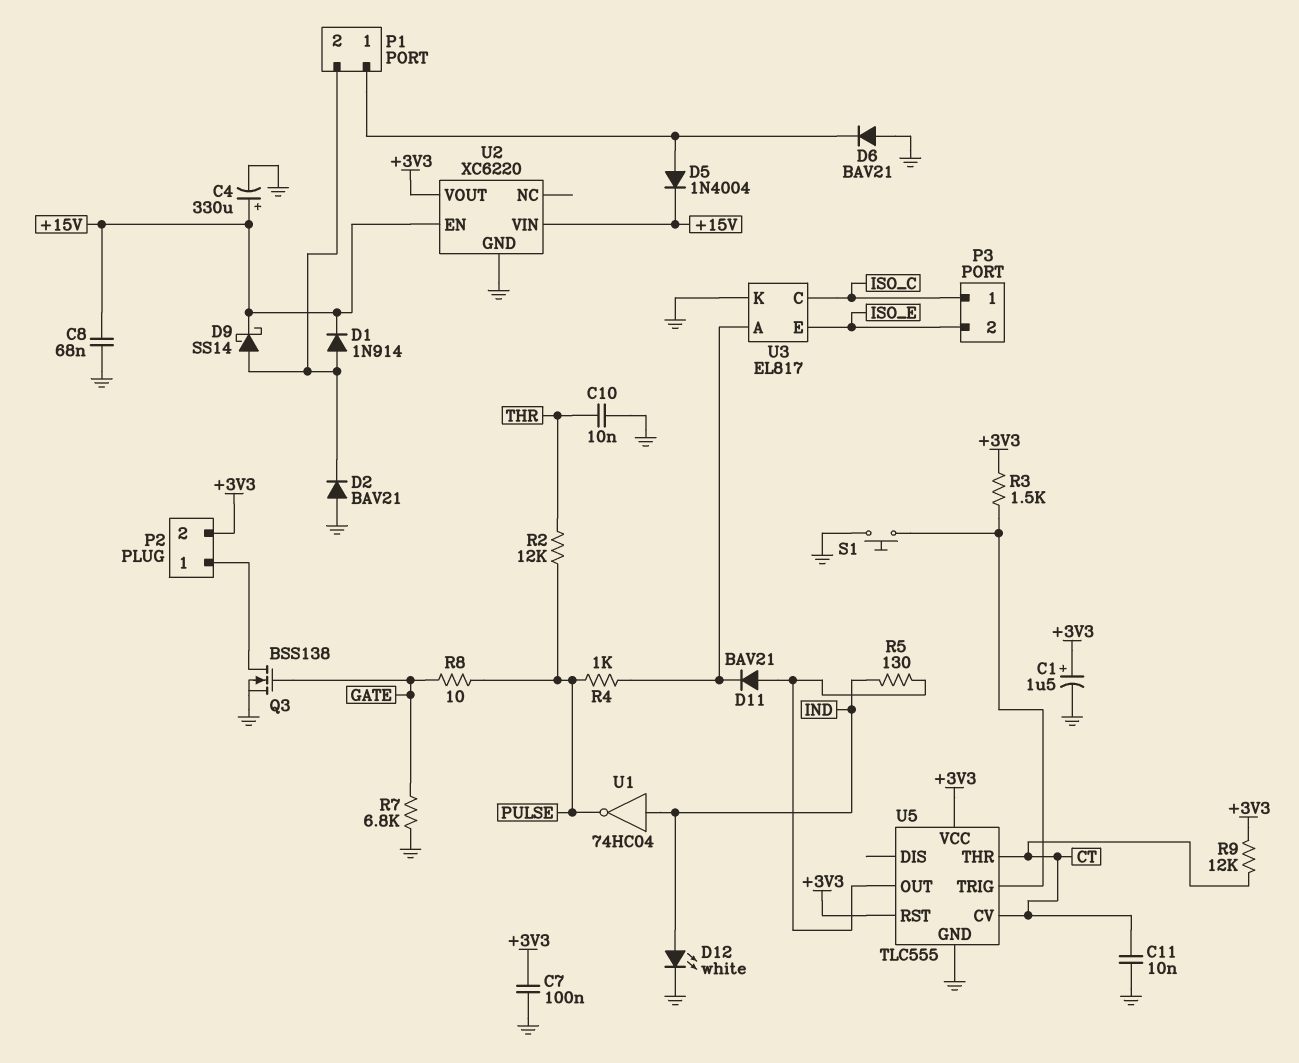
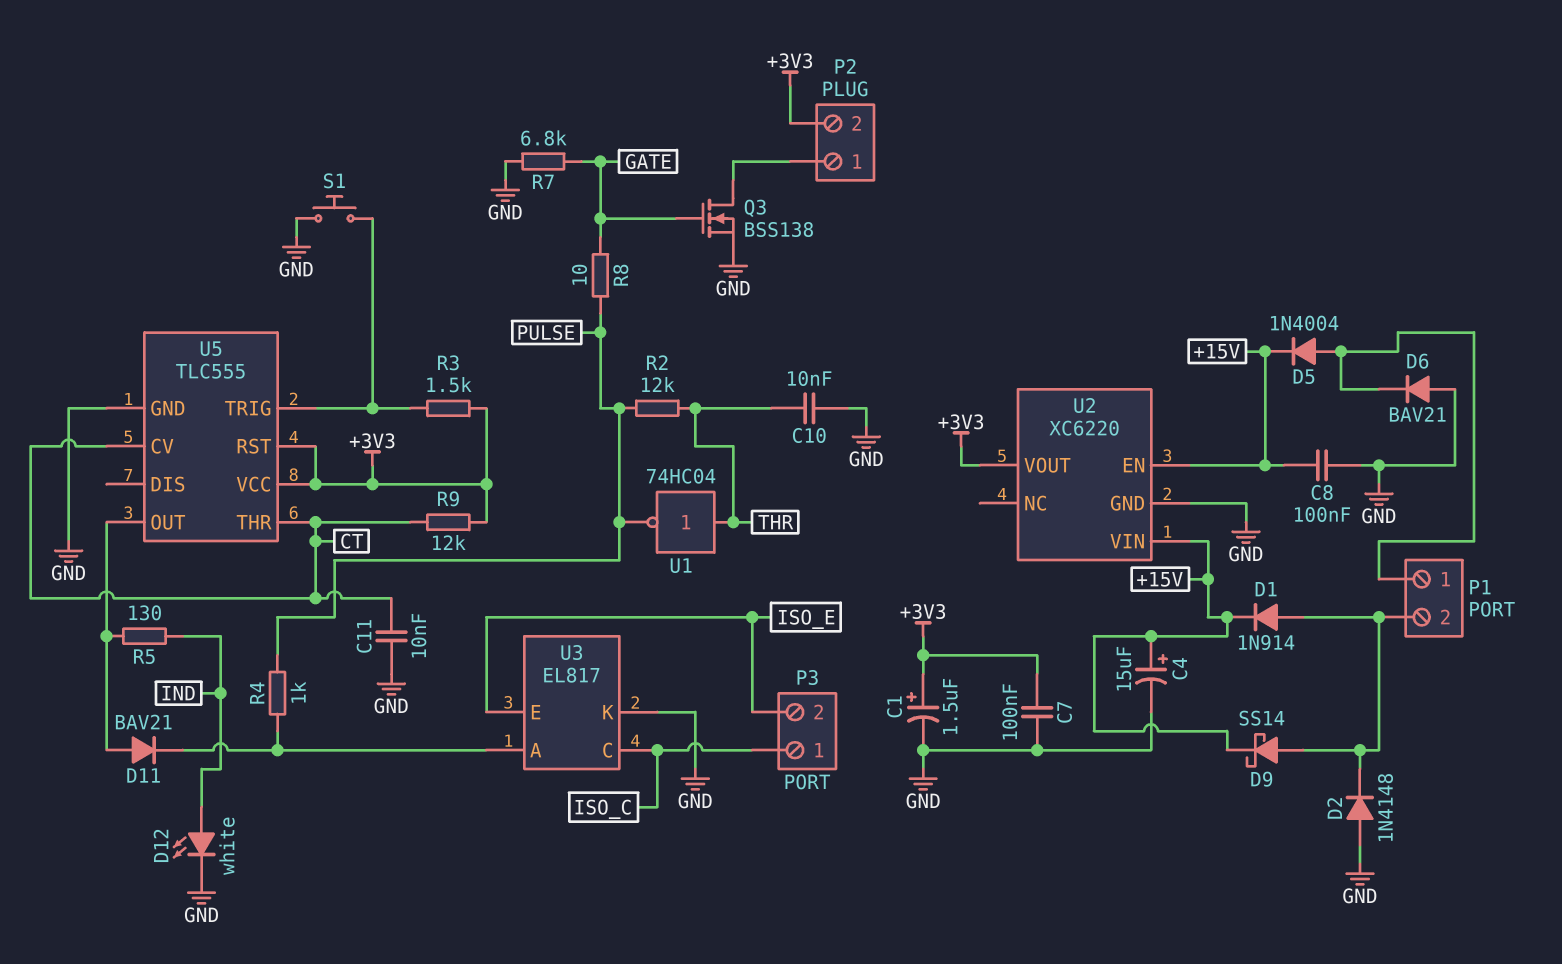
C4: 330uF (plus +15V, minus GND) -> 15uF (plus +15V, minus GND)
C8: 68nF (+15V, GND) -> 100nF (+15V, GND)
D2: diode BAV21 (A GND, K P1/2) -> diode 1N4148 (A GND, K P1/2)
U1: NOT 74HC04 (in IND, out PULSE) -> NOT 74HC04 (in THR, out PULSE)

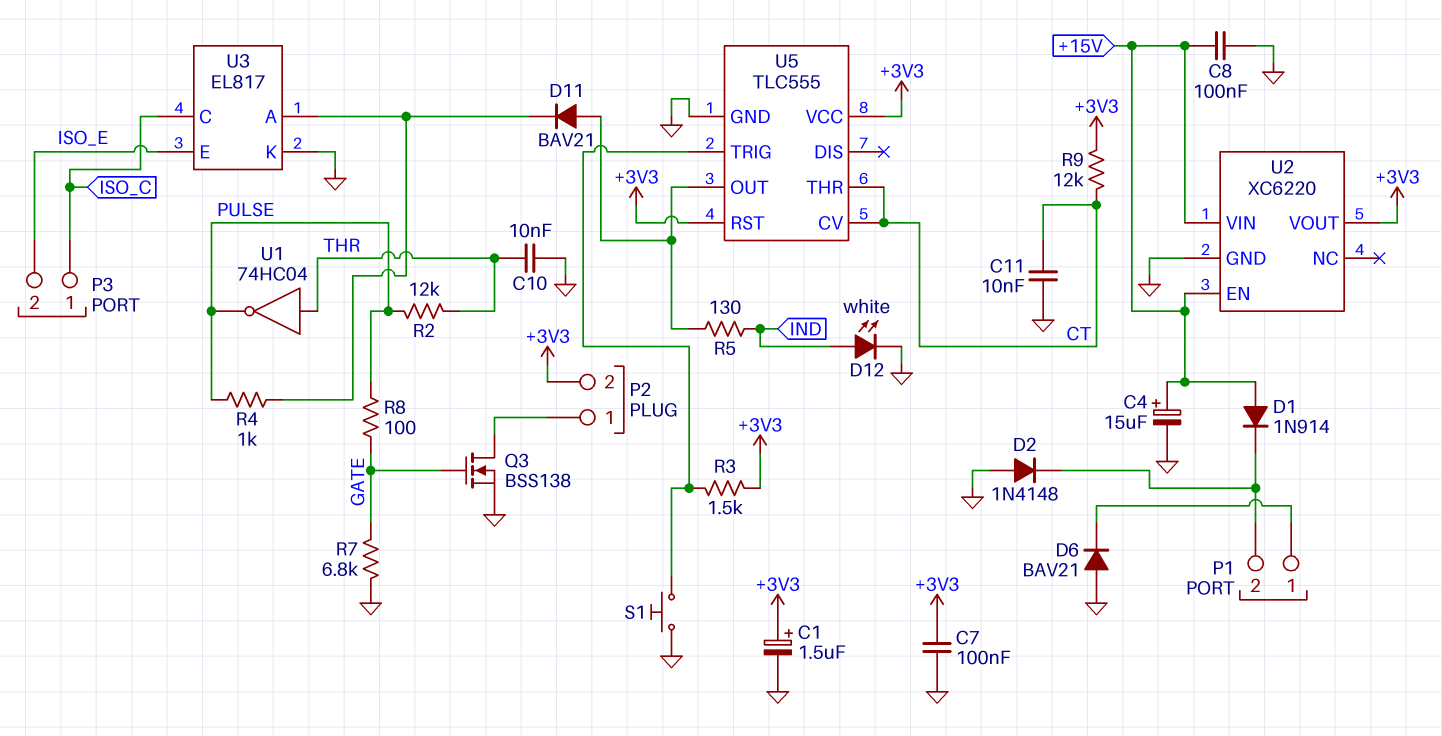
D1: diode 1N914 (A P1/2, K +15V) -> diode 1N914 (A +15V, K P1/2)
D5: diode 1N4004 (A P1/1, K +15V) -> none
D9: schottky SS14 (A P1/2, K +15V) -> none
R8: 10 (GATE, PULSE) -> 100 (GATE, PULSE)

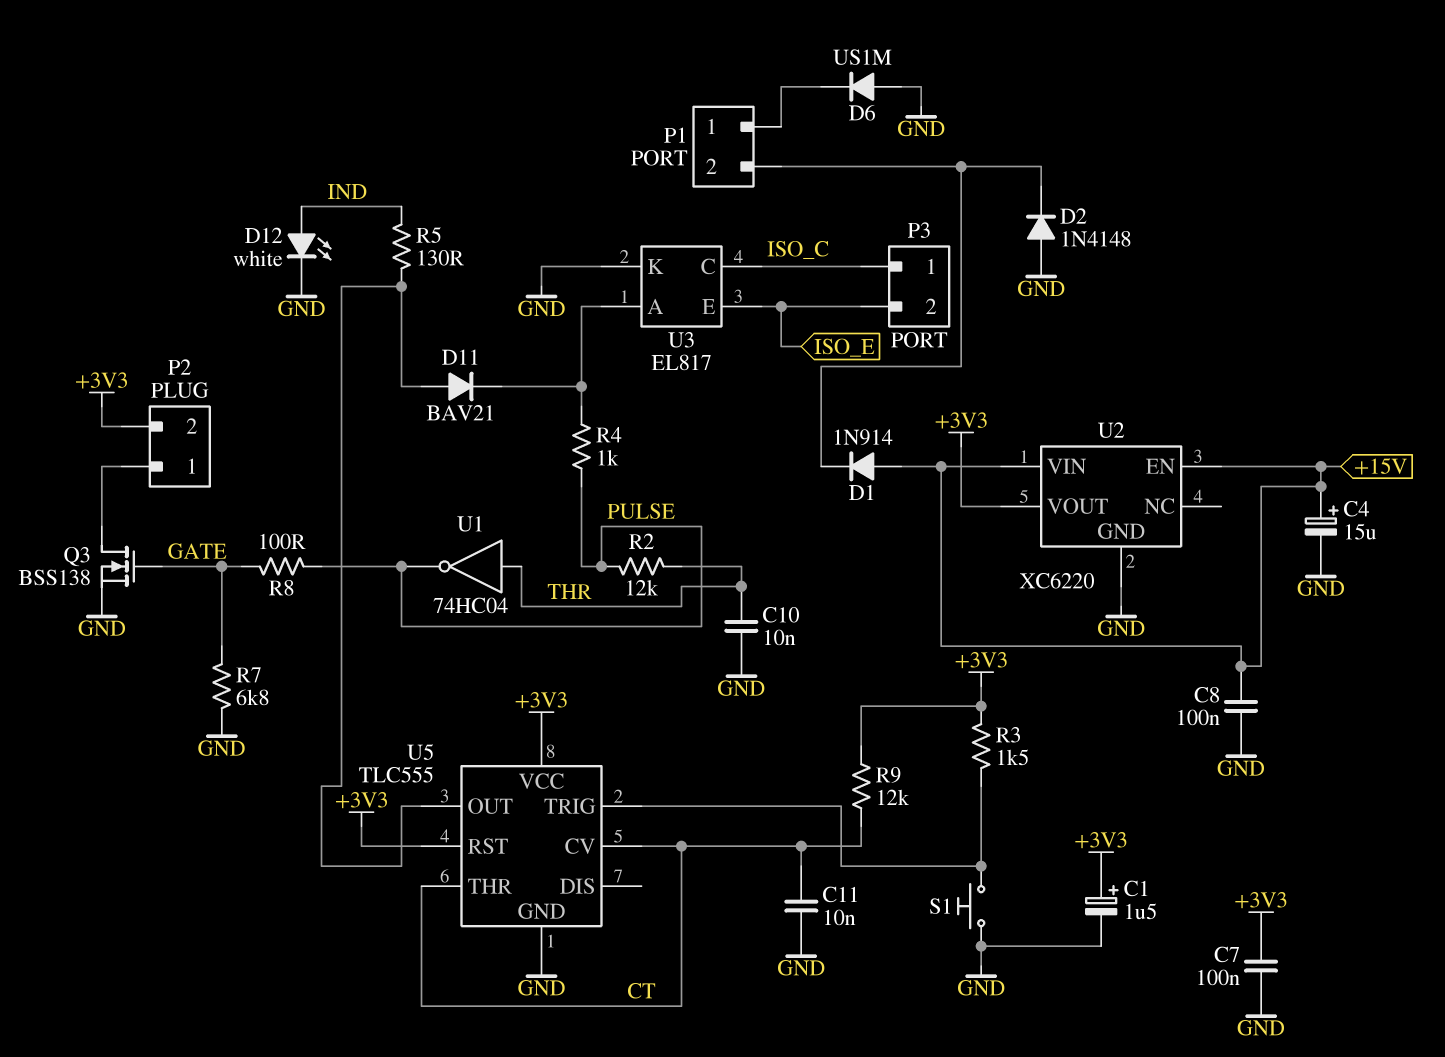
D6: diode BAV21 (A GND, K P1/1) -> diode US1M (A GND, K P1/1)

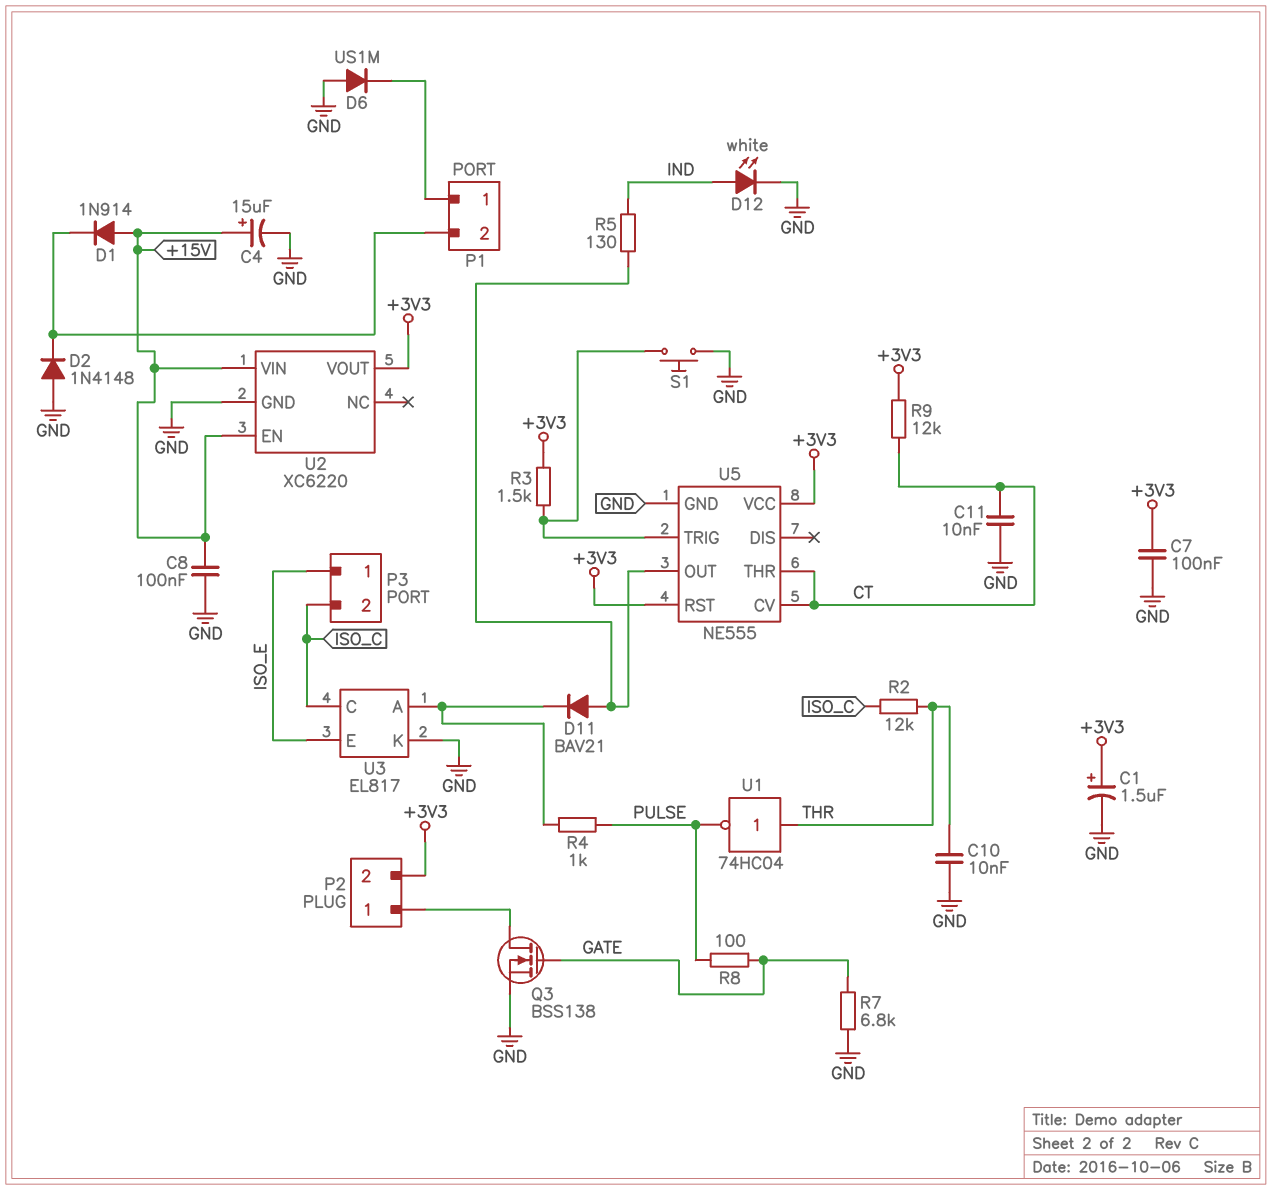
P3 pin 1: ISO_C -> ISO_E
P3 pin 2: ISO_E -> ISO_C
R2: 12k (PULSE, THR) -> 12k (ISO_C, THR)
U5: TLC555 -> NE555

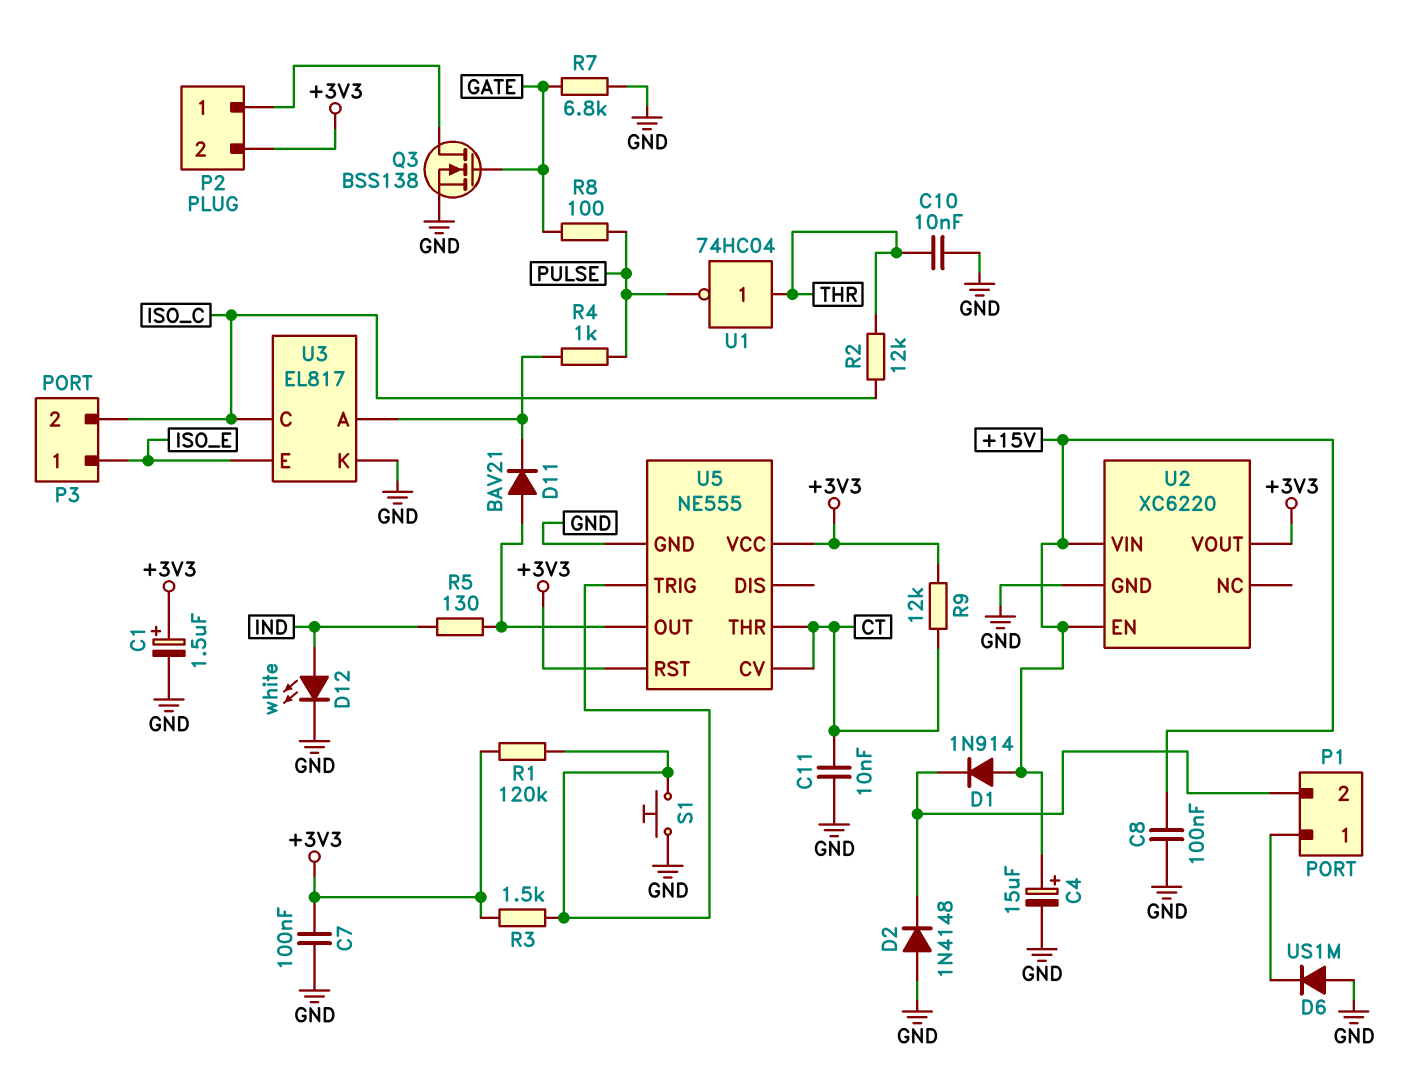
R1: none -> 120k (+3V3, U5/TRIG)

